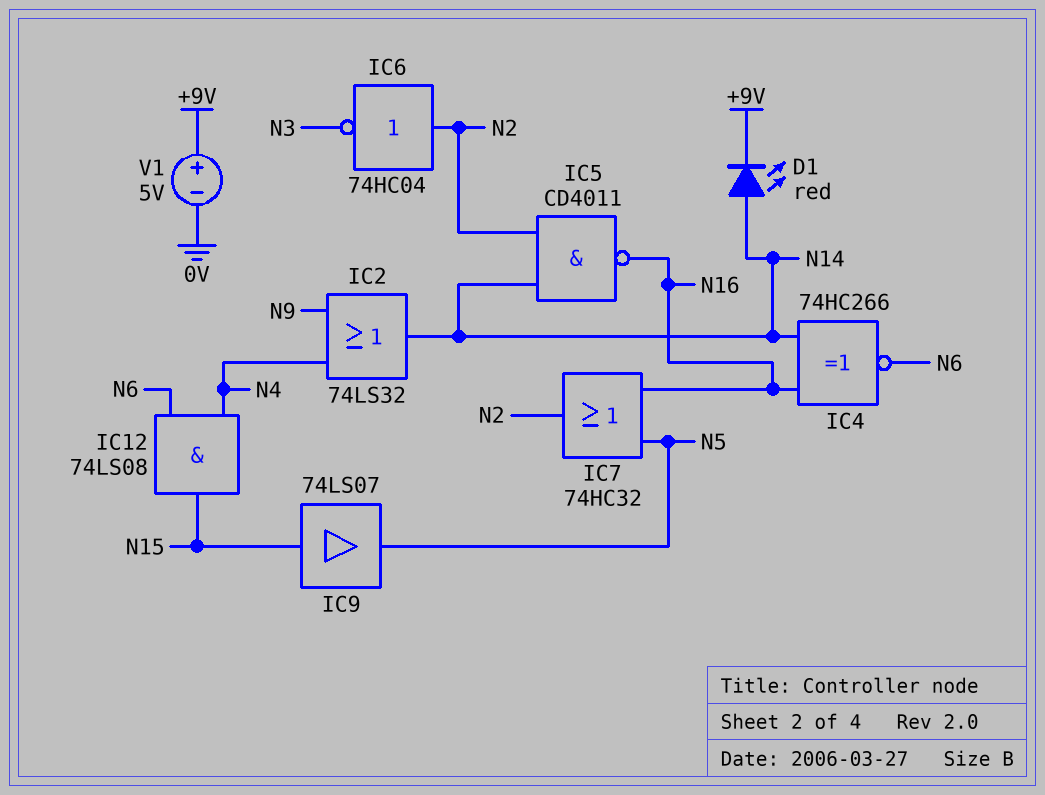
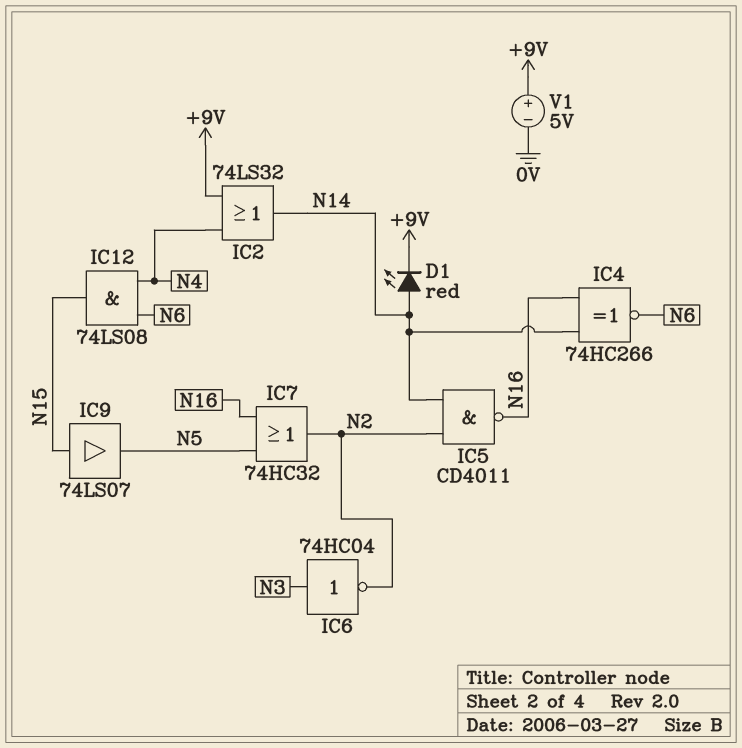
IC2: OR 74LS32 (in N4, in N9, out N14) -> OR 74LS32 (in +9V, in N4, out N14)
IC6: NOT 74HC04 (in N2, out N3) -> NOT 74HC04 (in N3, out N2)

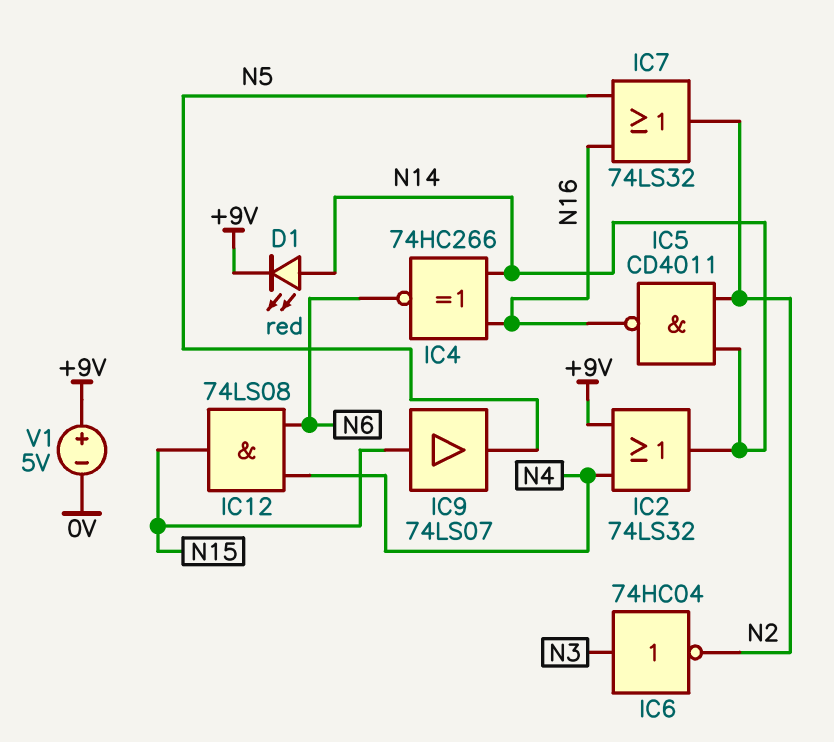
IC7: OR 74HC32 (in N5, in N16, out N2) -> OR 74LS32 (in N5, in N16, out N2)

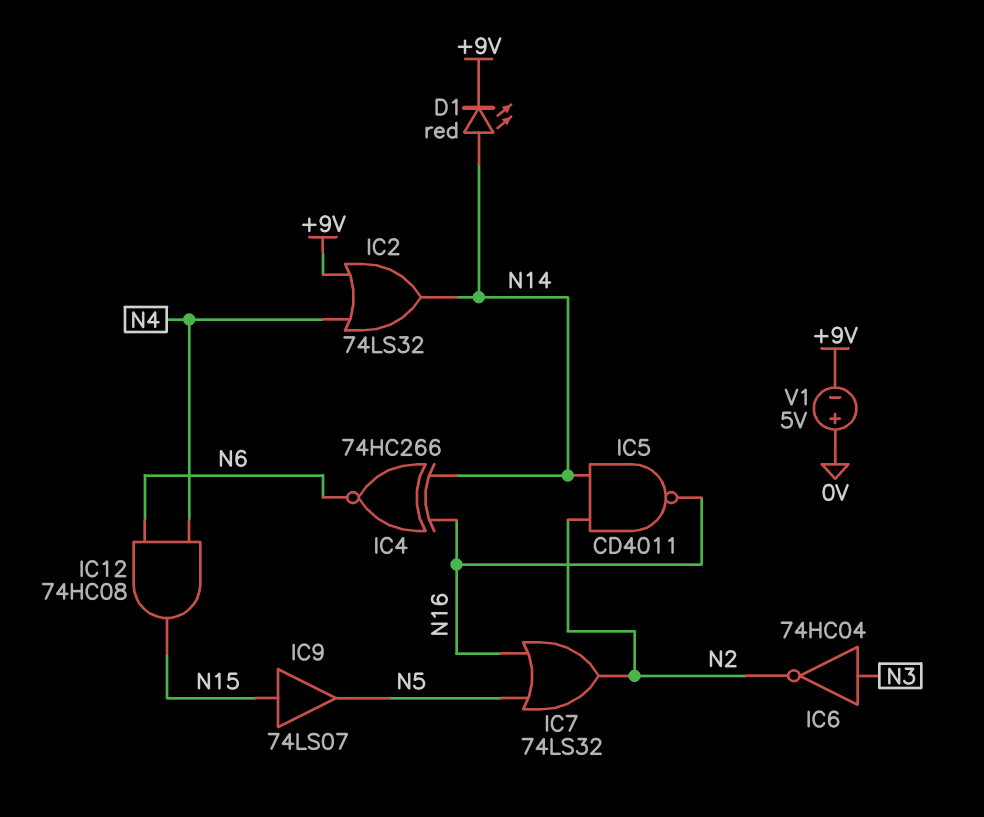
IC12: AND 74LS08 (in N4, in N6, out N15) -> AND 74HC08 (in N4, in N6, out N15)
V1: 5V (plus +9V, minus 0V) -> 5V (plus 0V, minus +9V)

